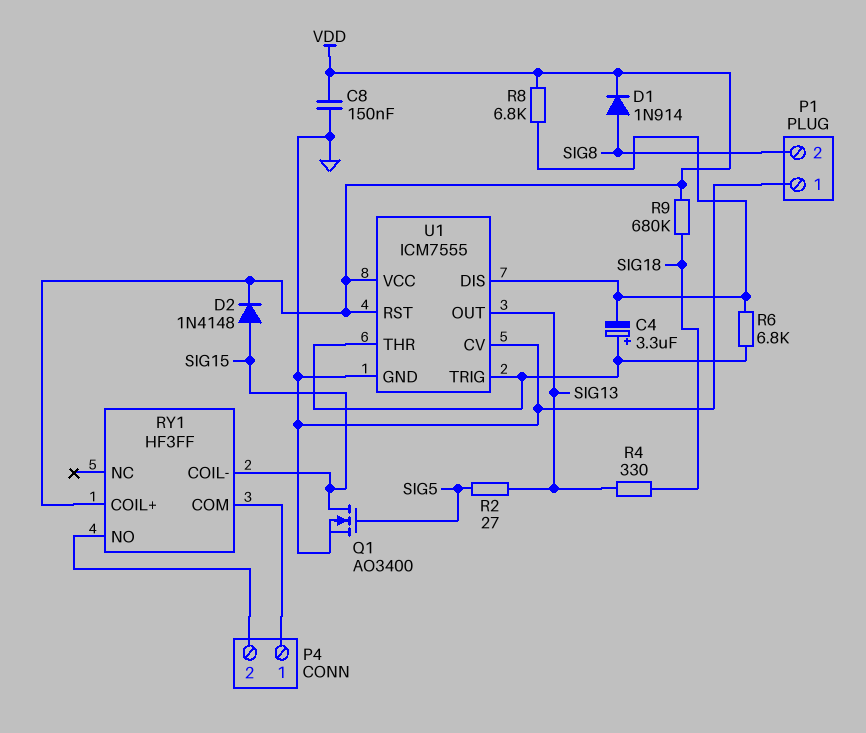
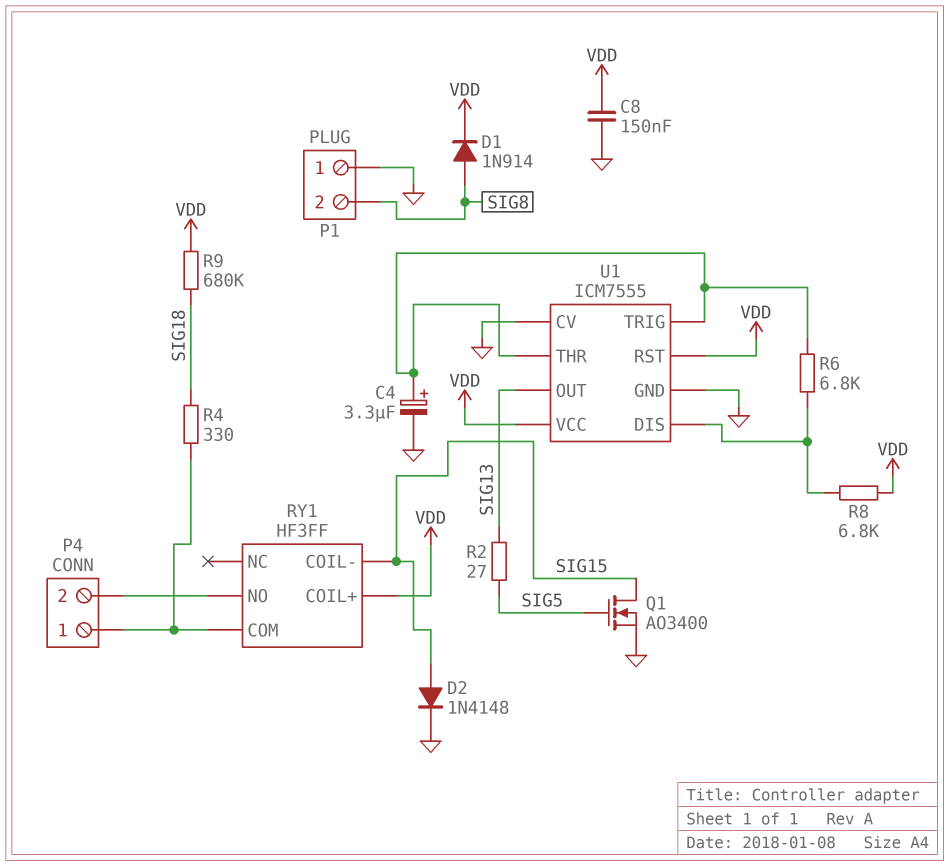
C4: 3.3uF (plus U1/THR, minus U1/DIS) -> 3.3uF (plus U1/THR, minus GND)
D2: diode 1N4148 (A SIG15, K VDD) -> diode 1N4148 (A SIG15, K GND)
R4: 330 (SIG13, SIG18) -> 330 (P4/1, SIG18)

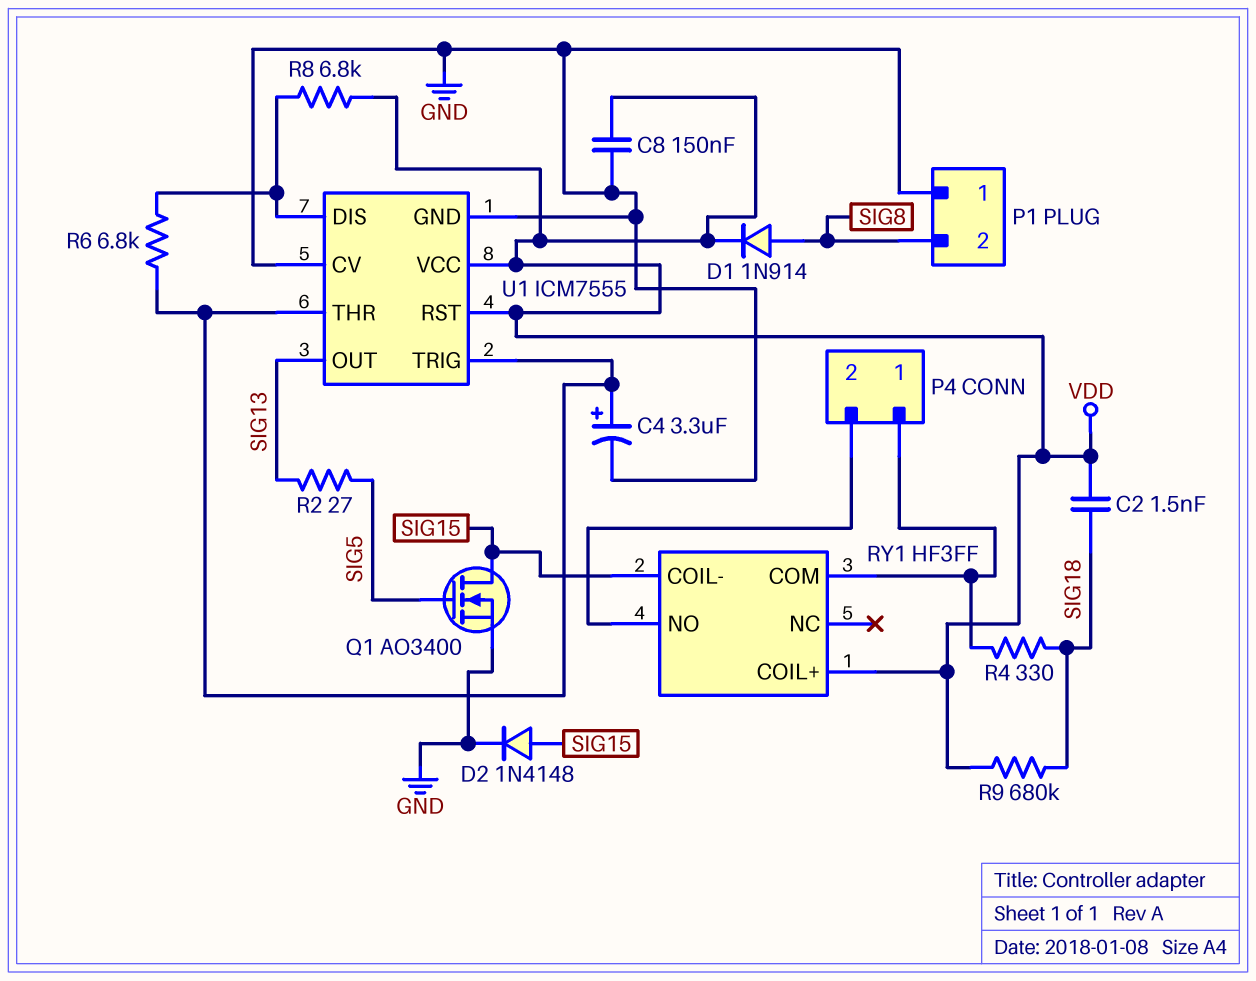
C2: none -> 1.5nF (SIG18, VDD)

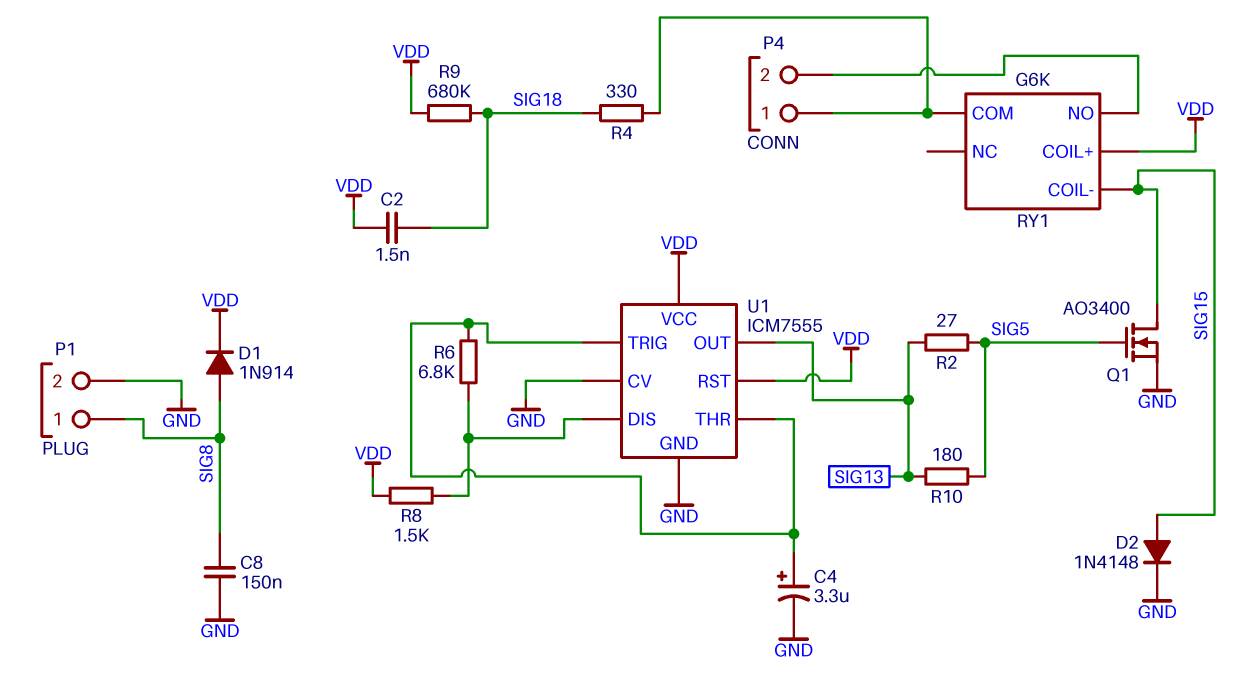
C8: 150nF (GND, VDD) -> 150nF (GND, SIG8)
P1 pin 1: GND -> SIG8
P1 pin 2: SIG8 -> GND
R8: 6.8k (U1/DIS, VDD) -> 1.5k (U1/DIS, VDD)
R10: none -> 180 (SIG5, SIG13)
RY1: HF3FF -> G6K

